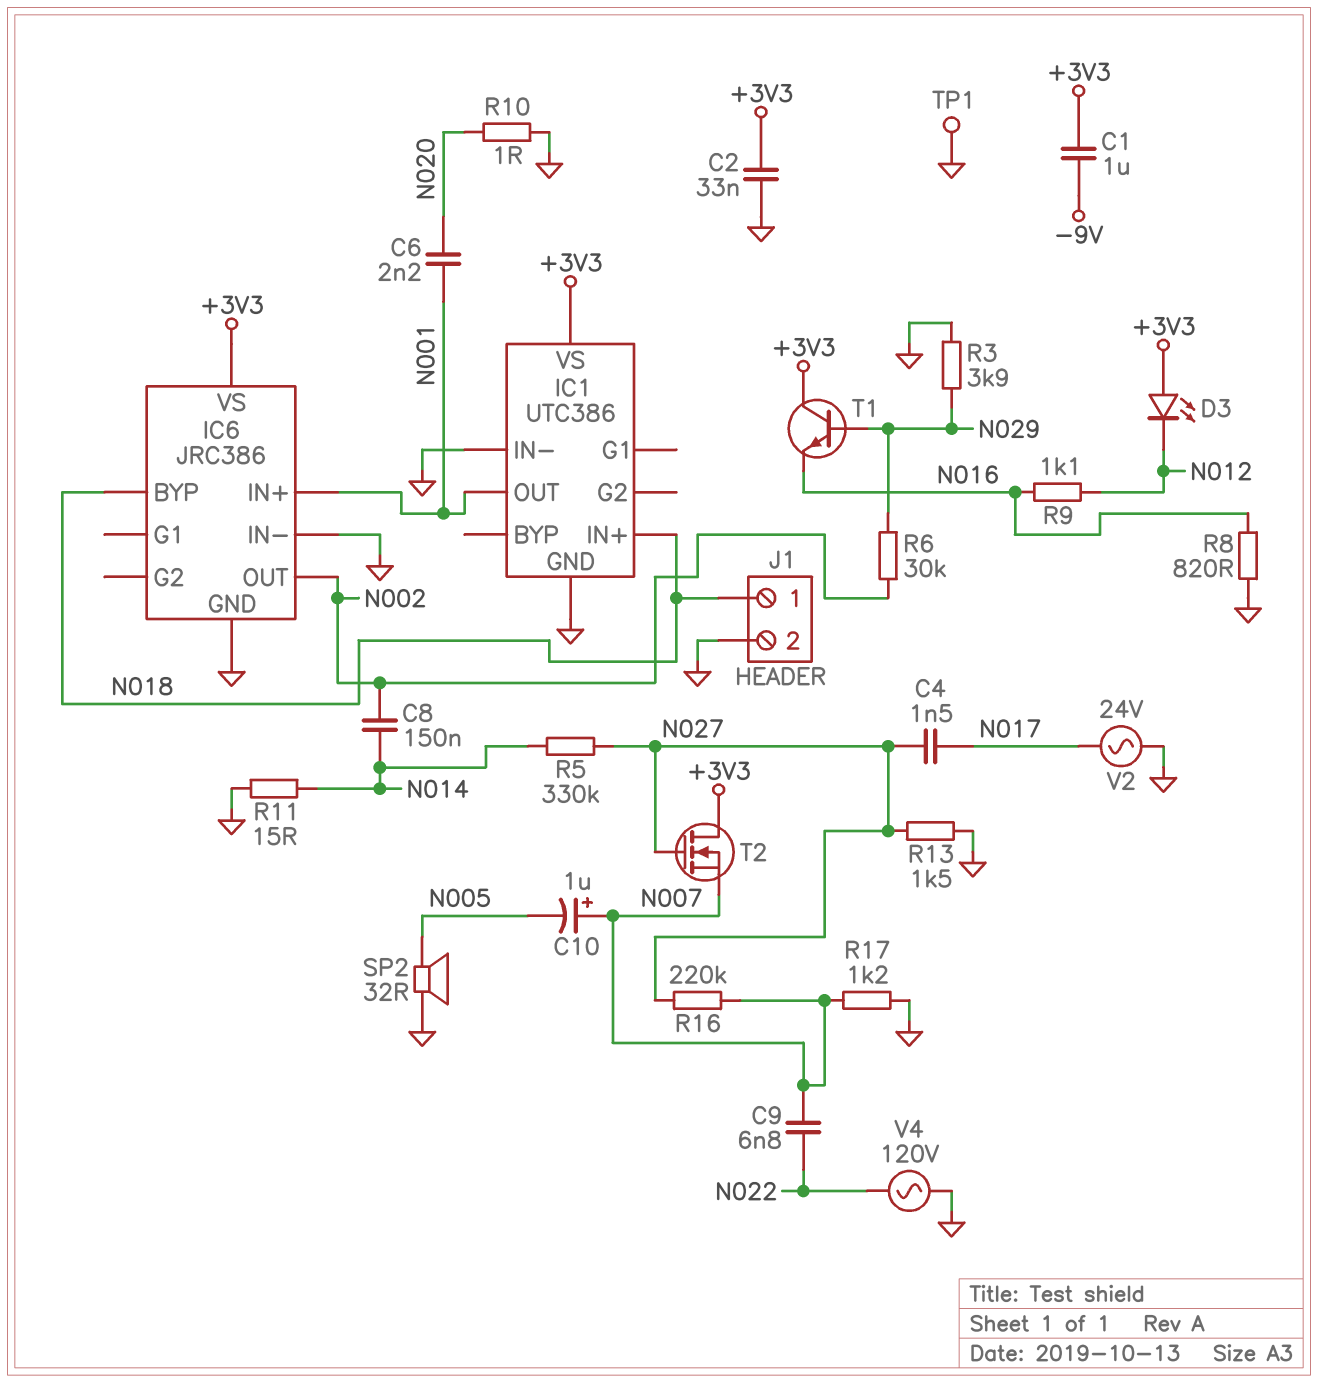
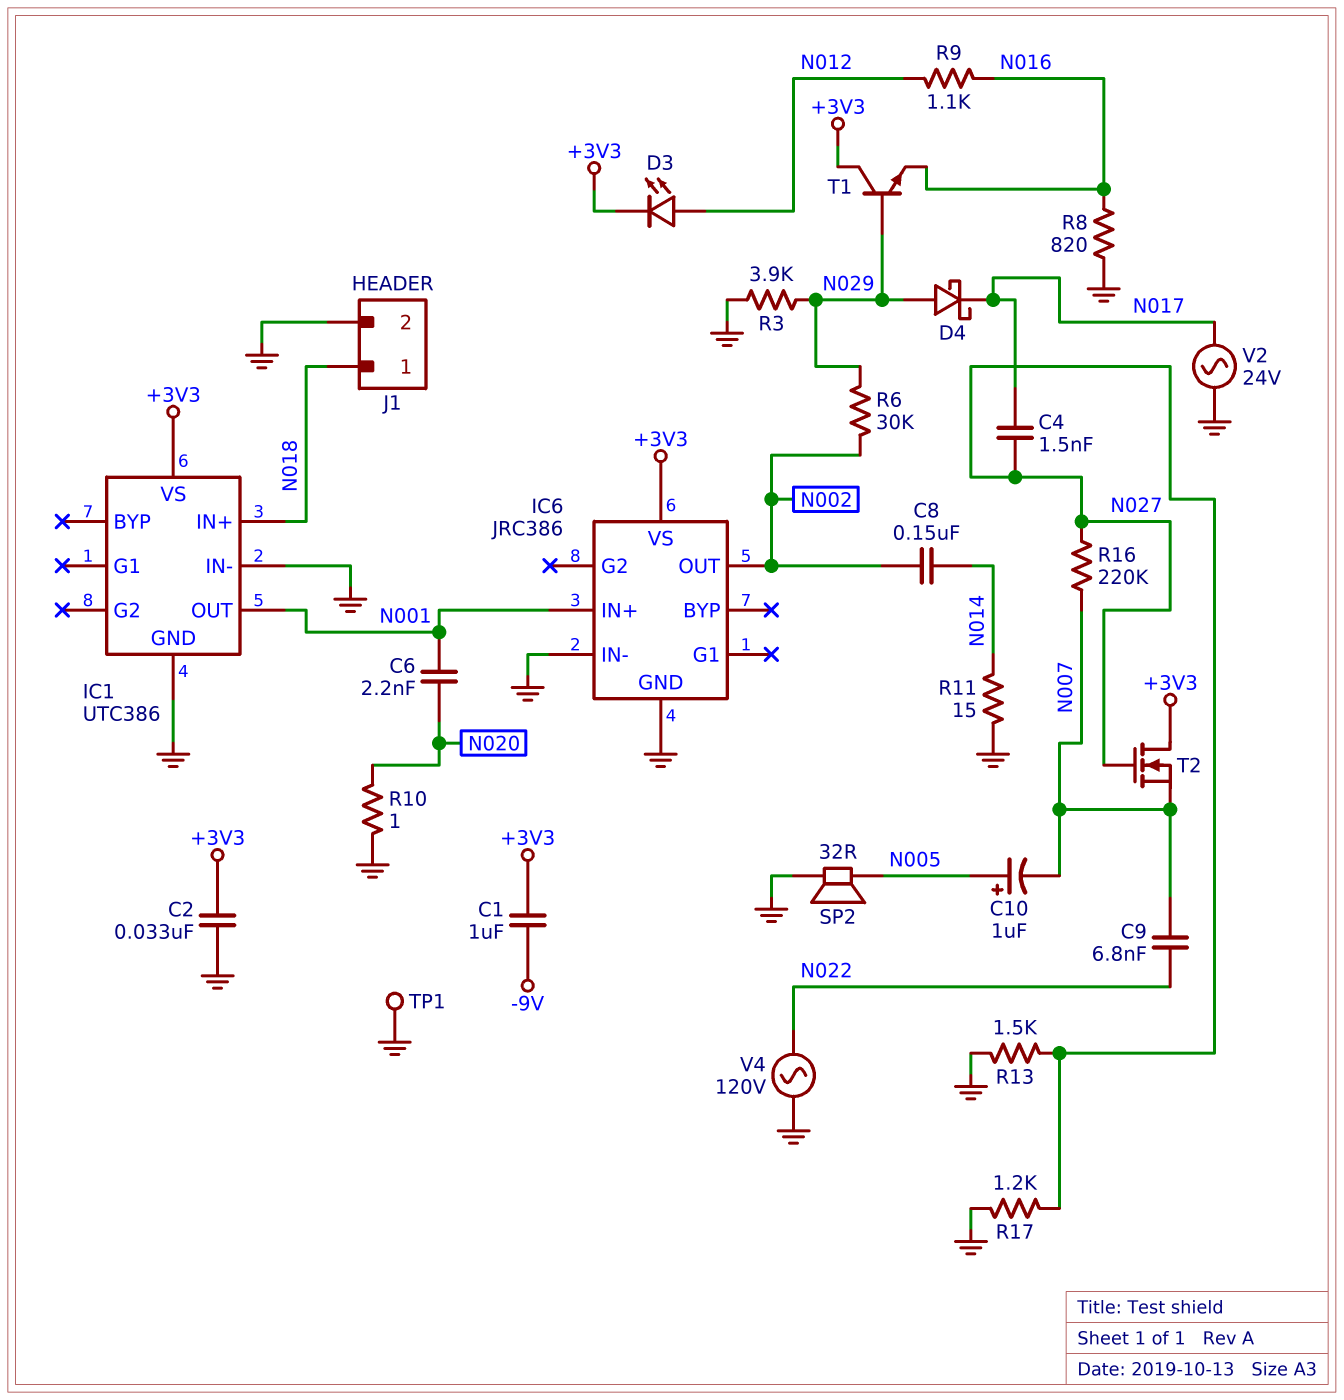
C10: 1uF (plus N007, minus N005) -> 1uF (plus N005, minus N007)
D3: LED (A +3V3, K N012) -> LED (A N012, K +3V3)
D4: none -> schottky (A N029, K N017)
IC6 pin BYP: N018 -> none
R5: 330k (N014, N027) -> none
R17: 1.2k (GND, N007) -> 1.2k (GND, N027)

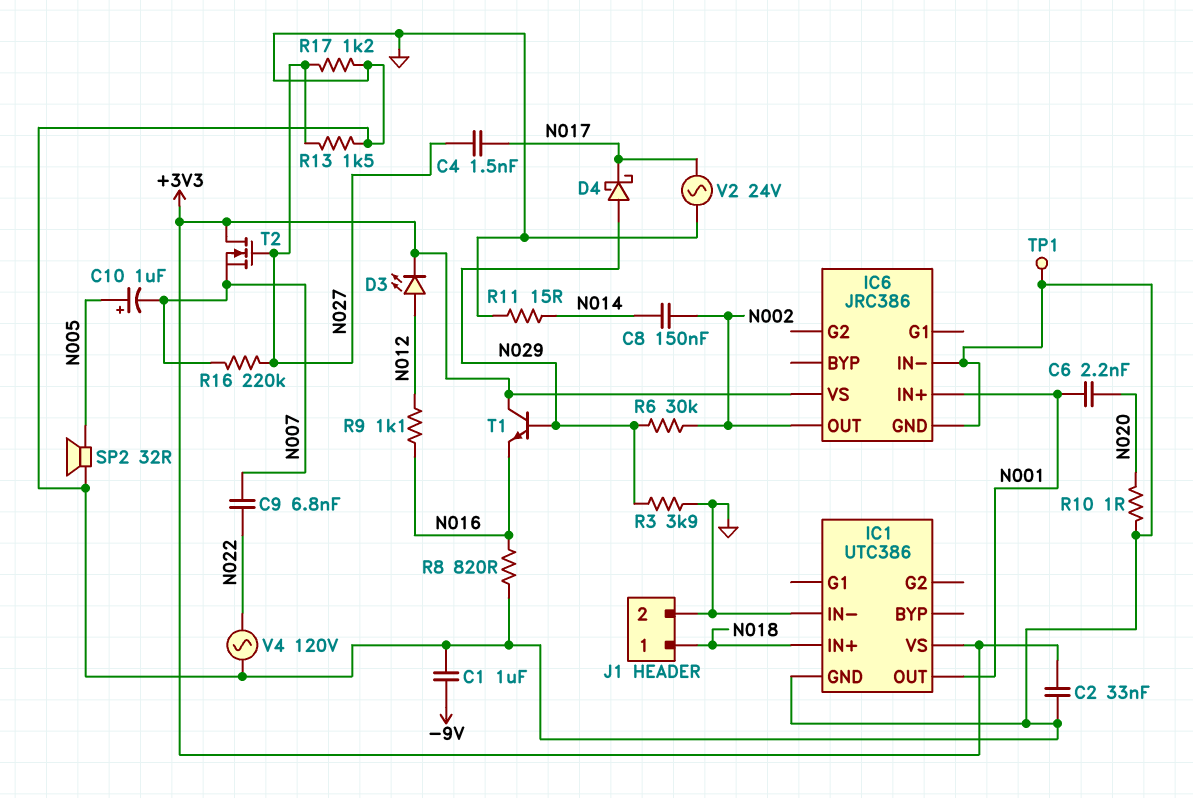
C1: 1uF (+3V3, -9V) -> 1uF (-9V, GND)

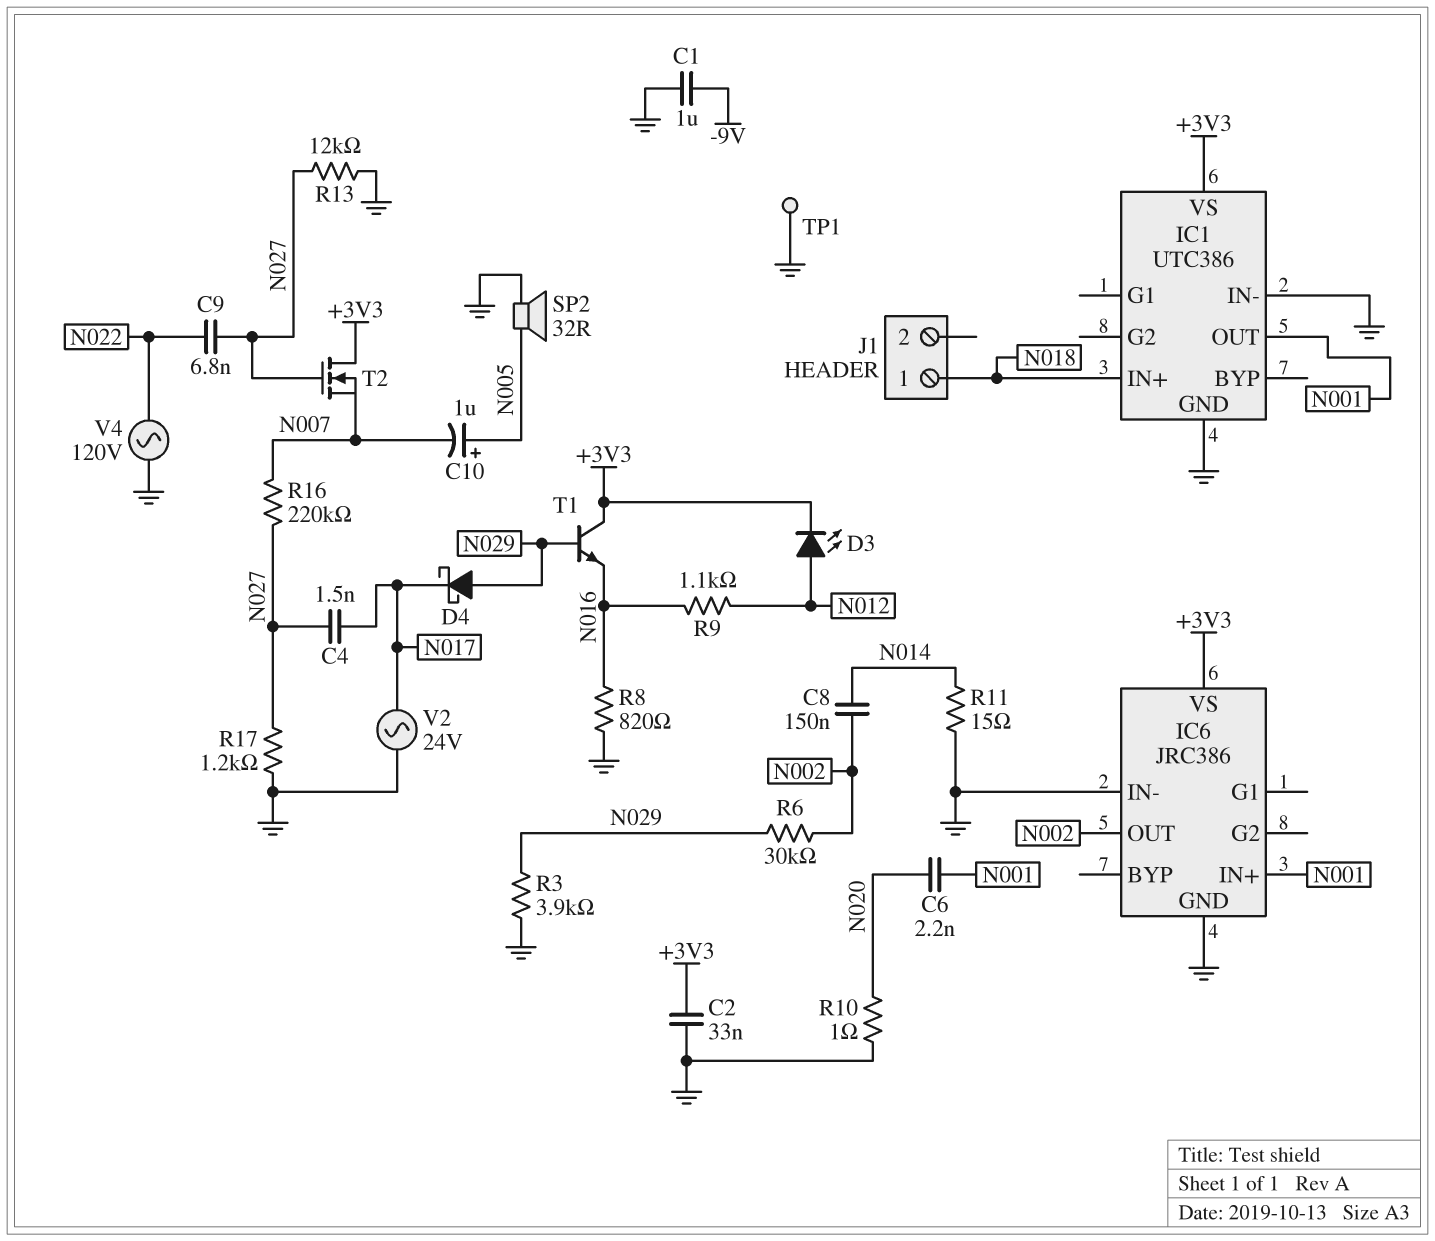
C9: 6.8nF (N007, N022) -> 6.8nF (N022, N027)
J1 pin 2: GND -> none
R13: 1.5k (GND, N027) -> 12k (GND, N027)

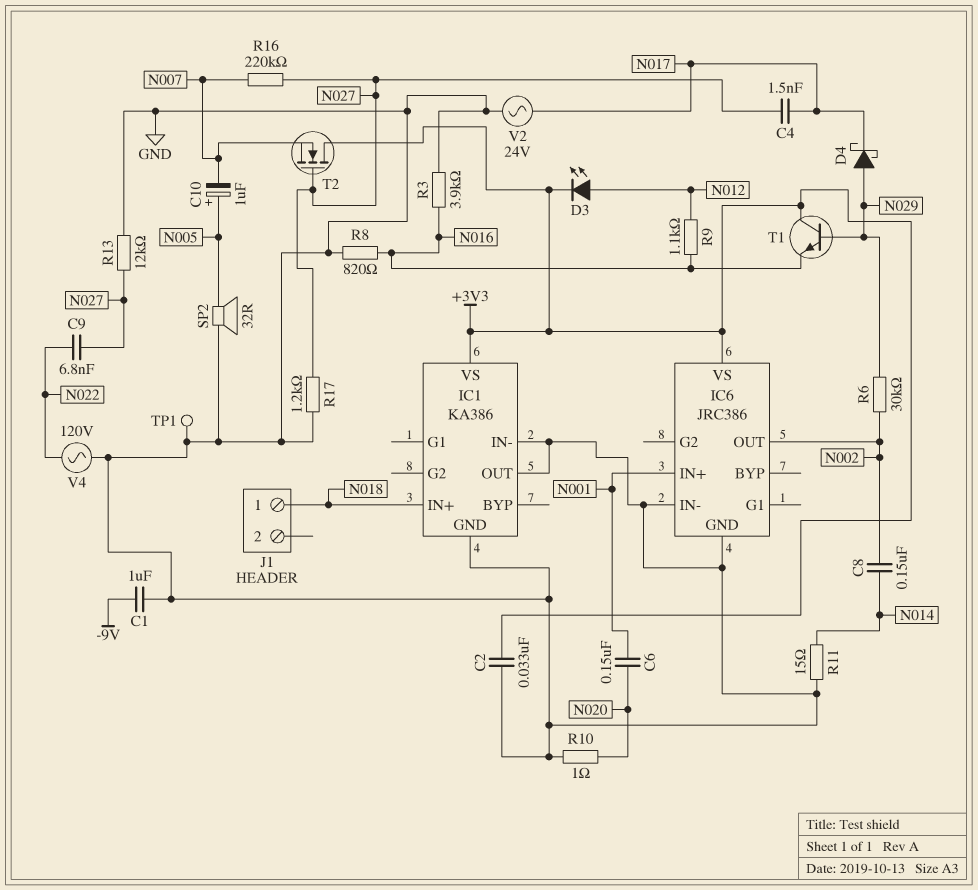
C6: 2.2nF (N001, N020) -> 150nF (N001, N020)
IC1: UTC386 -> KA386
IC1 pin OUT: N001 -> GND
R3: 3.9k (GND, N029) -> 3.9k (GND, N016)

